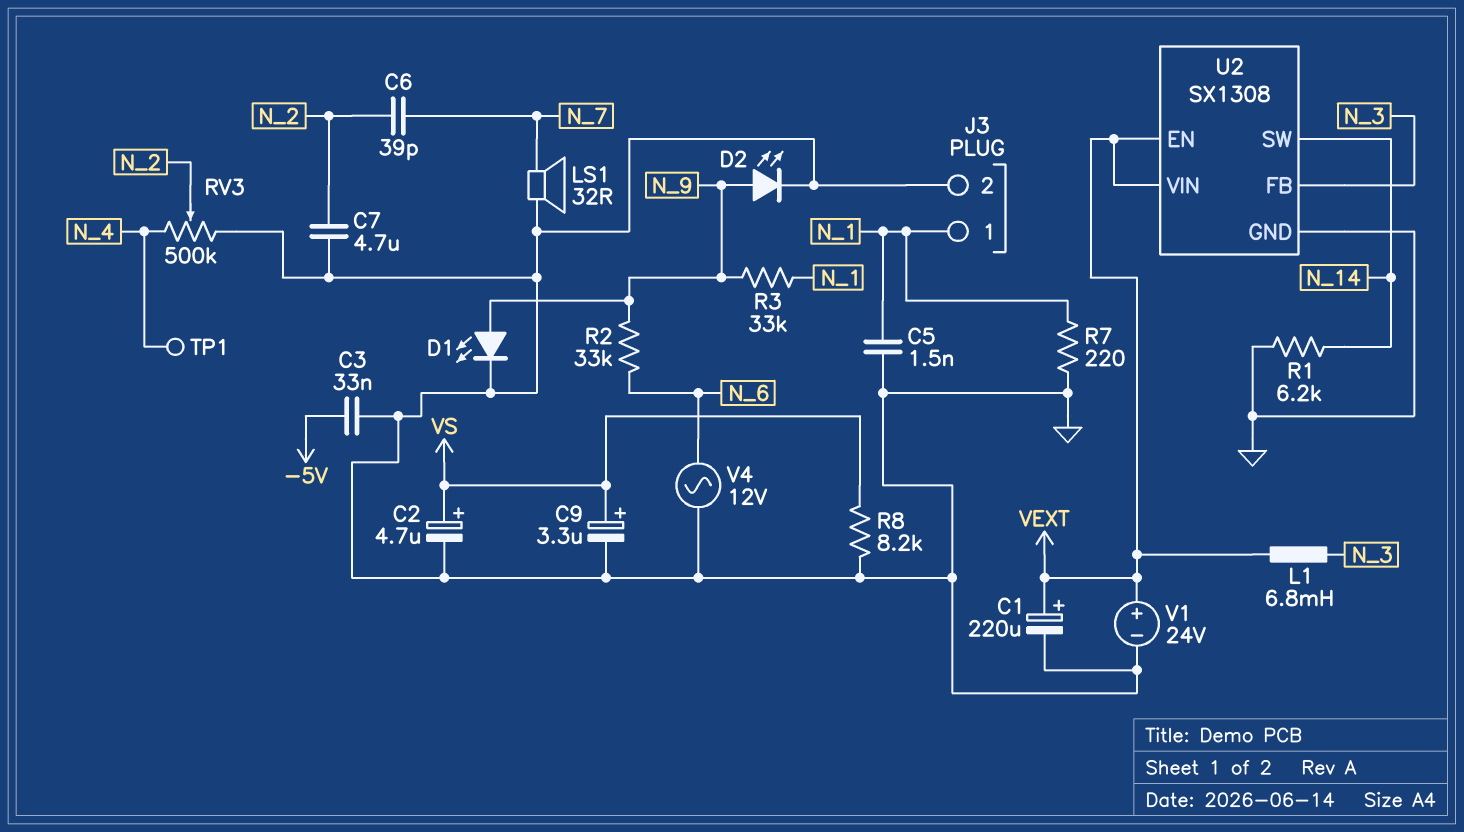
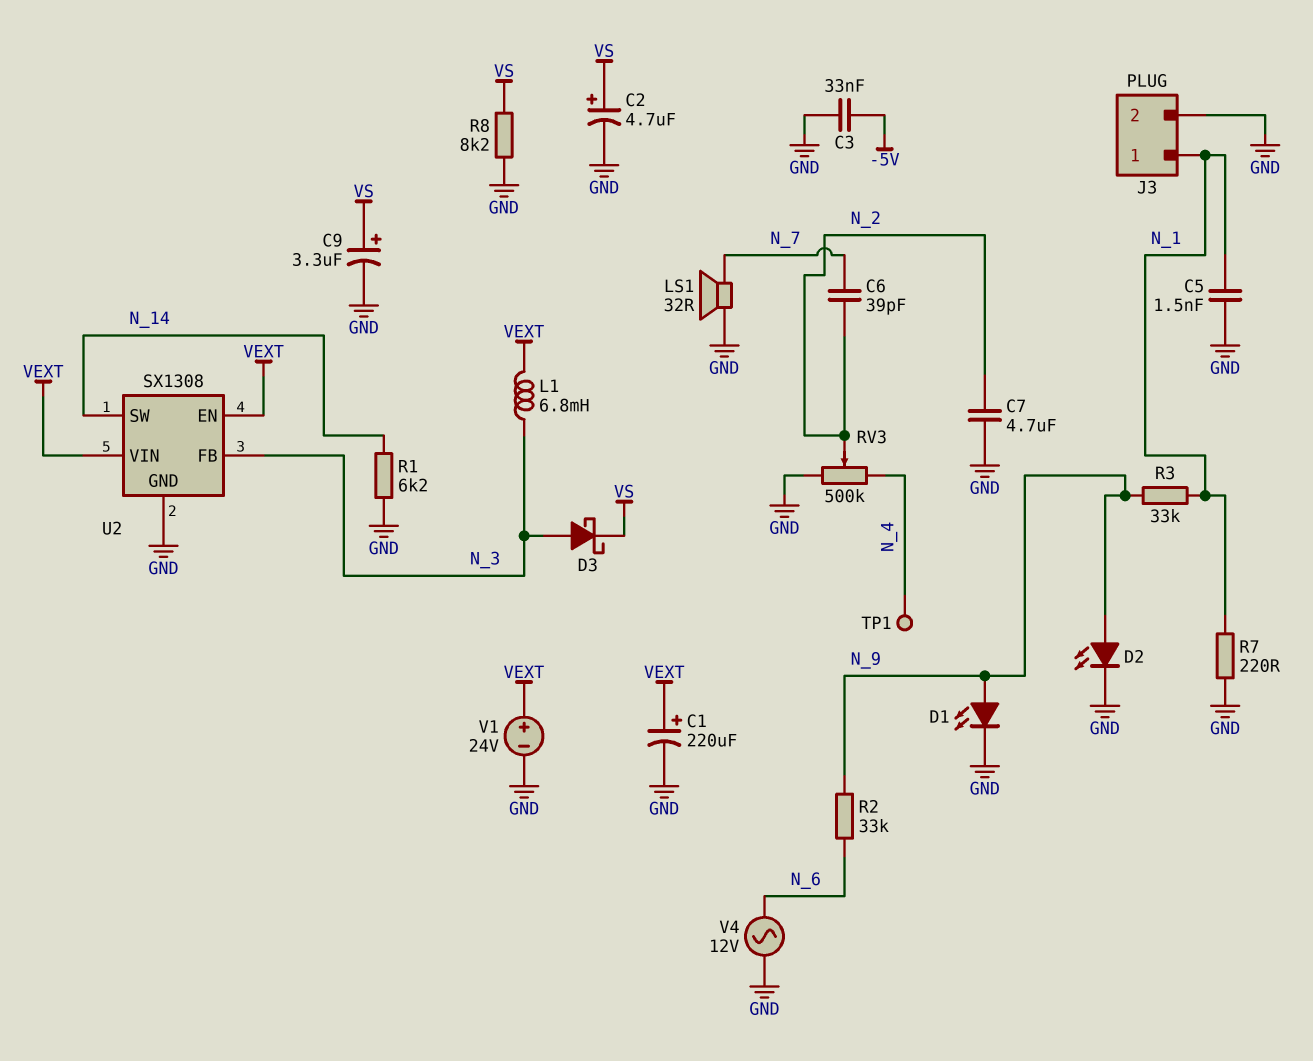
D3: none -> schottky (A N_3, K VS)

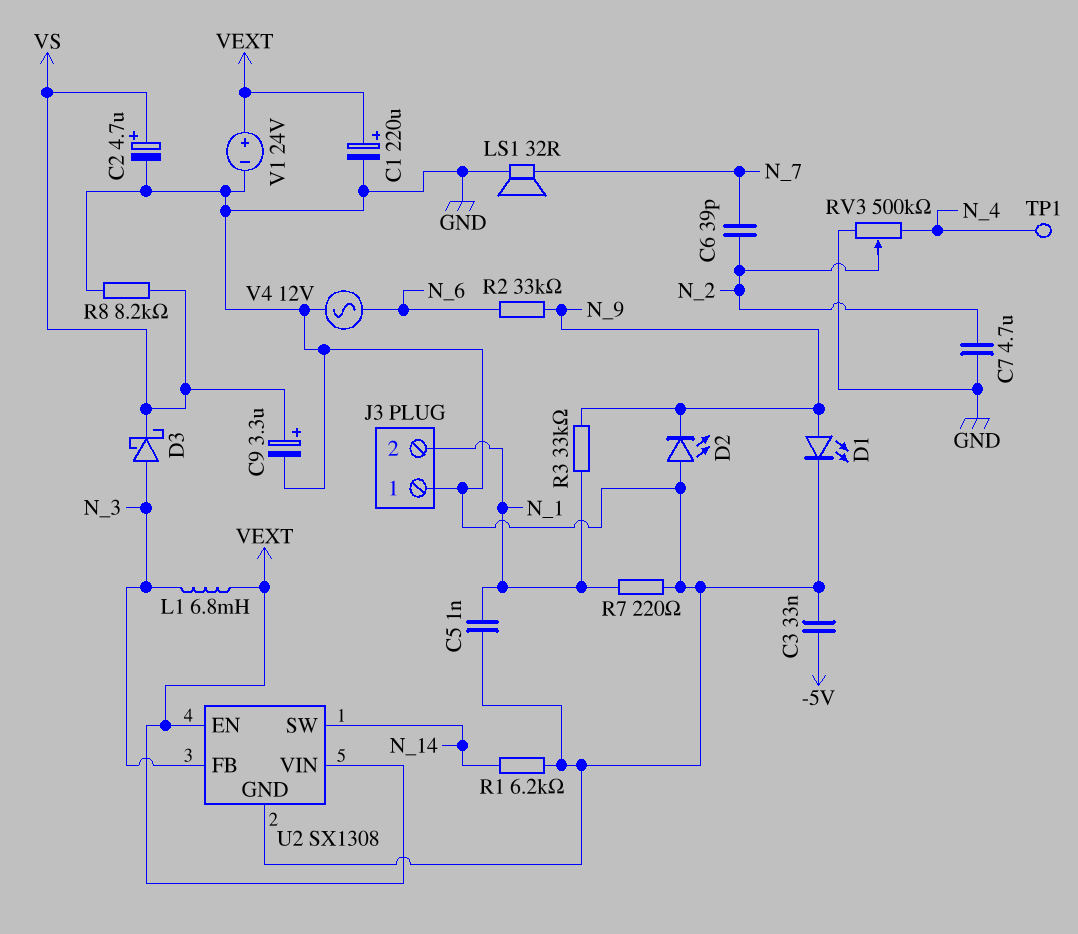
C5: 1.5nF (GND, N_1) -> 1nF (GND, N_1)
D2: LED (A N_9, K GND) -> LED (A GND, K N_9)
J3 pin 1: N_1 -> GND
J3 pin 2: GND -> N_1

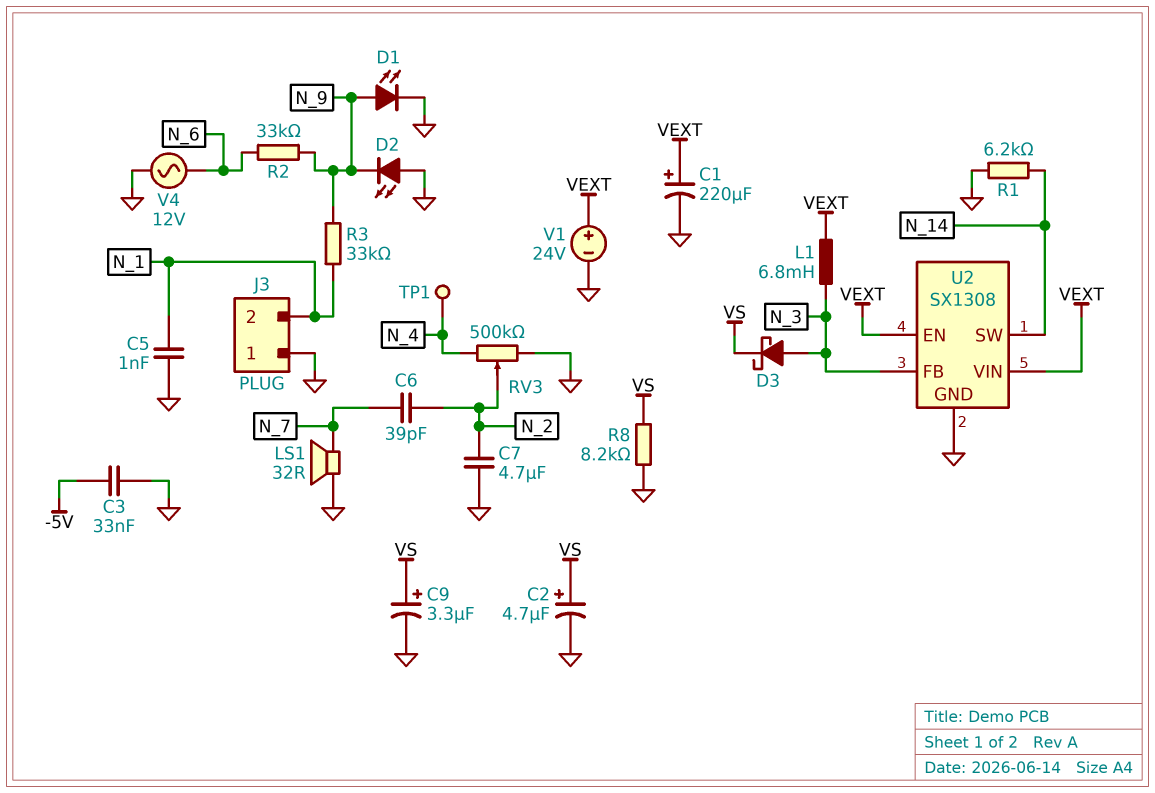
R7: 220 (GND, N_1) -> none

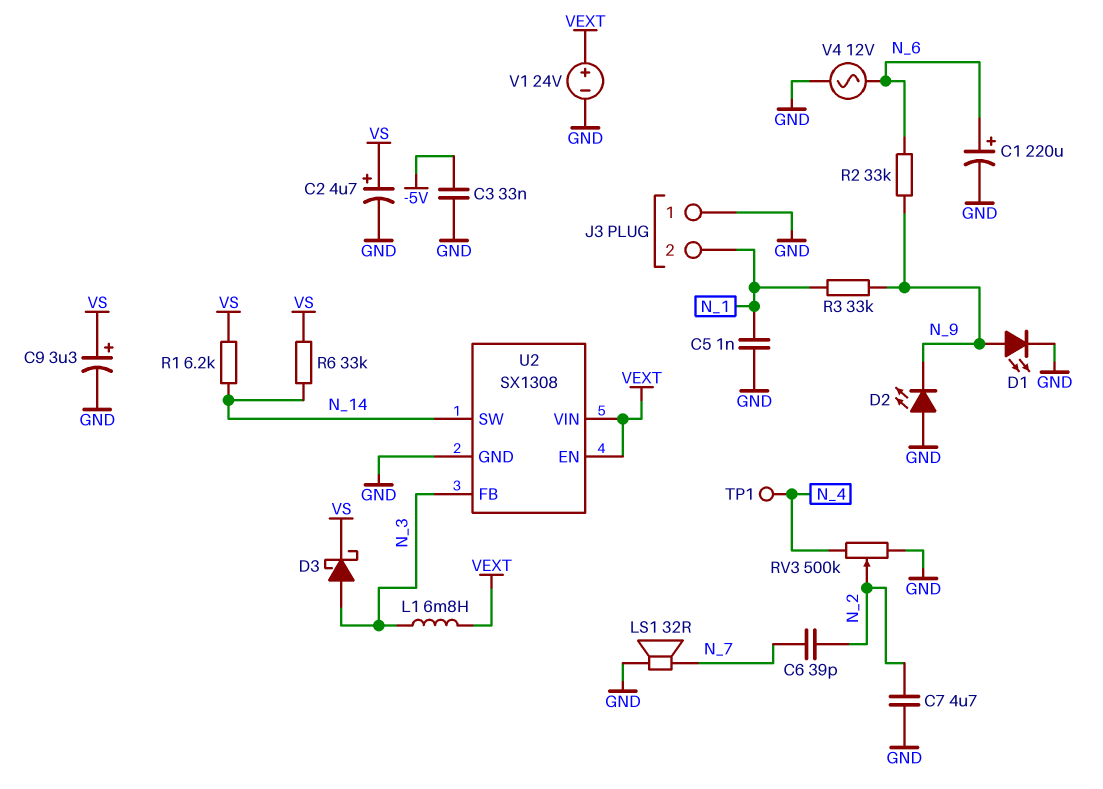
C1: 220uF (plus VEXT, minus GND) -> 220uF (plus N_6, minus GND)
R1: 6.2k (GND, N_14) -> 6.2k (N_14, VS)
R6: none -> 33k (N_14, VS)
R8: 8.2k (GND, VS) -> none

